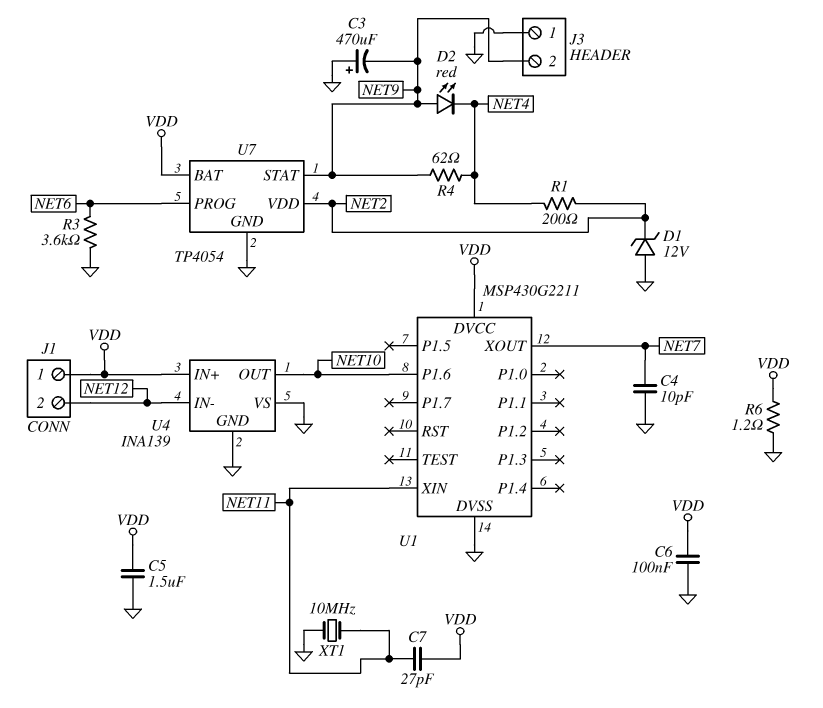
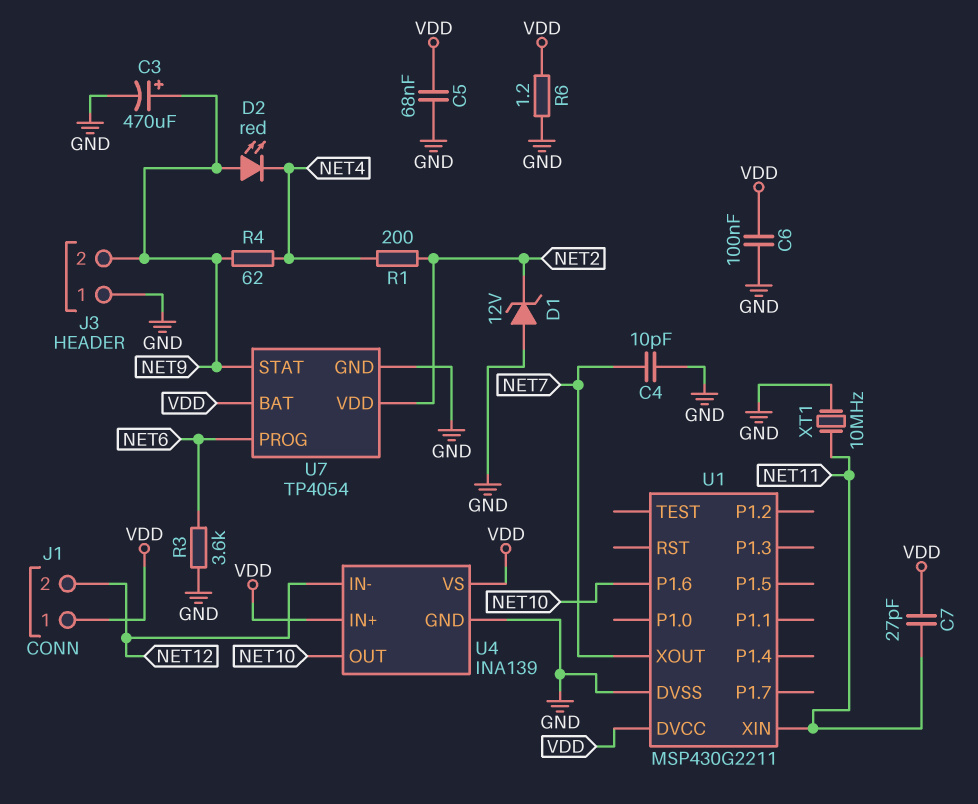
C3: 470uF (plus GND, minus NET9) -> 470uF (plus NET9, minus GND)
C5: 1.5uF (GND, VDD) -> 68nF (GND, VDD)
U4 pin VS: GND -> VDD

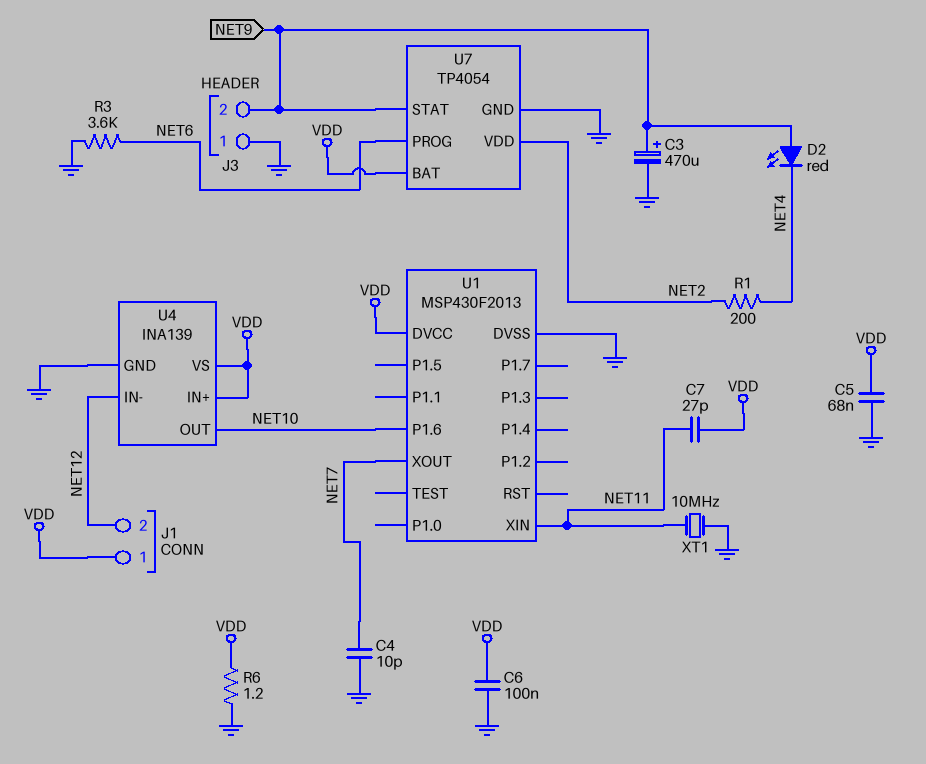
D1: zener 12V (A GND, K NET2) -> none
R4: 62 (NET4, NET9) -> none
U1: MSP430G2211 -> MSP430F2013

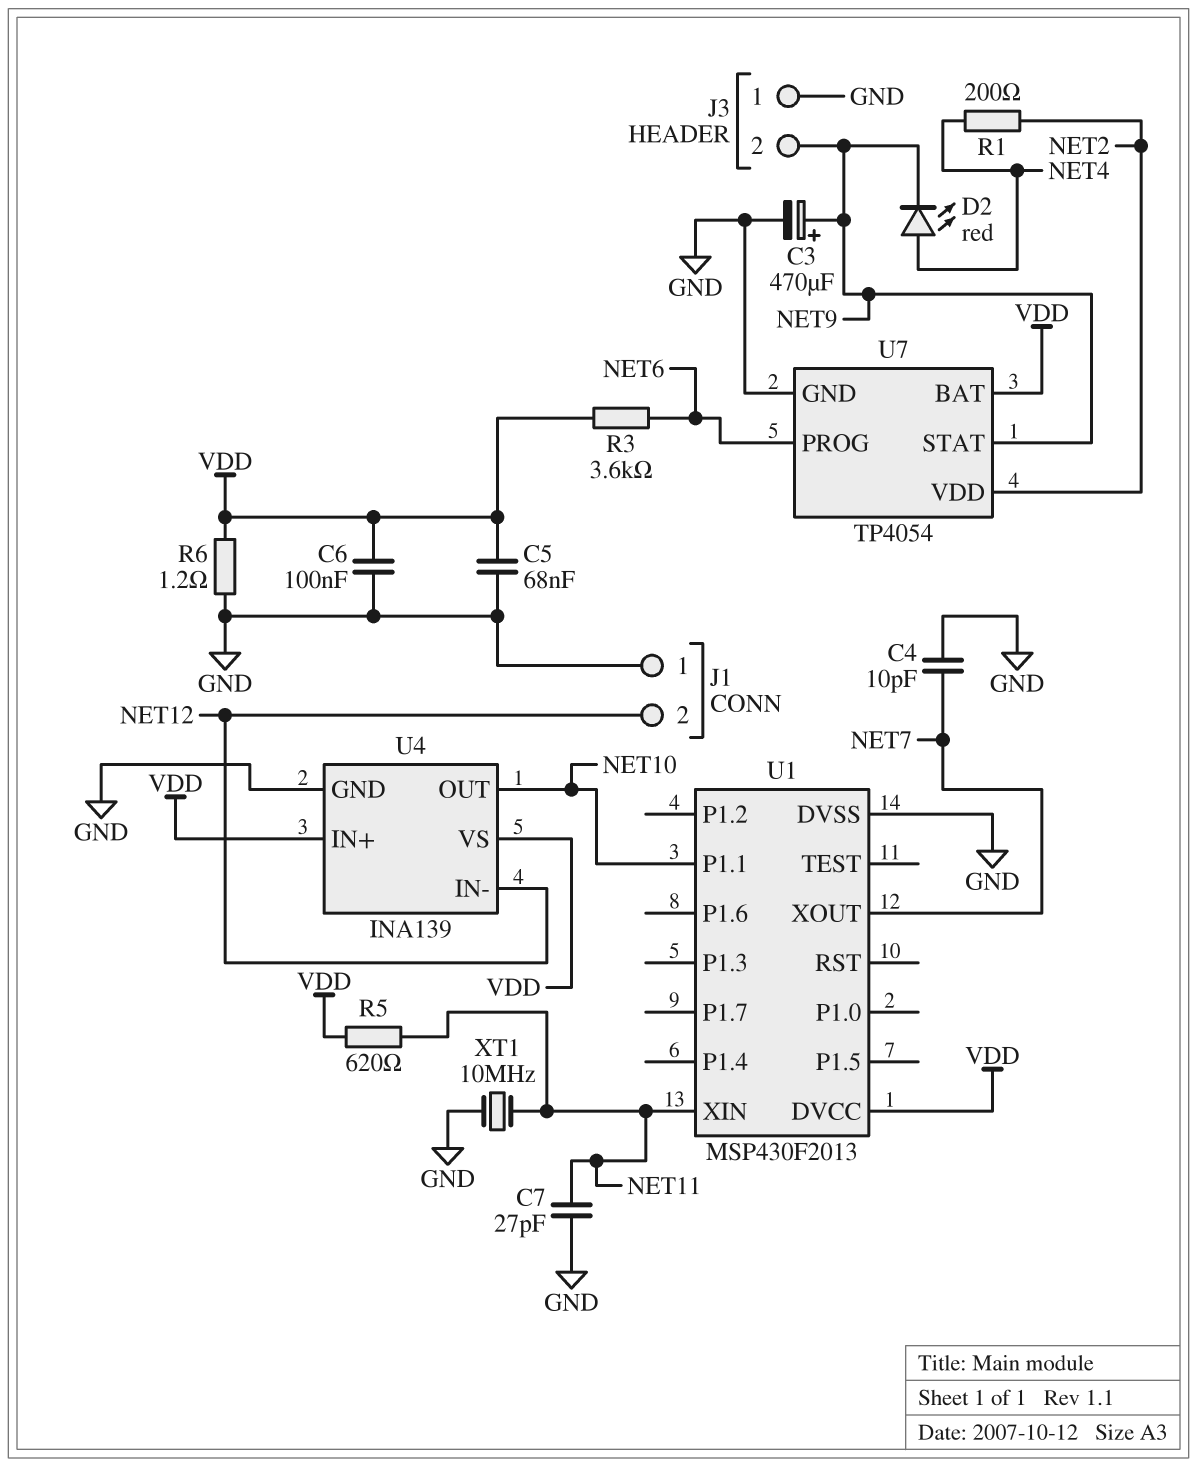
C7: 27pF (NET11, VDD) -> 27pF (GND, NET11)
D2: LED red (A NET9, K NET4) -> LED red (A NET4, K NET9)
J1 pin 1: VDD -> GND
R3: 3.6k (GND, NET6) -> 3.6k (NET6, VDD)
R5: none -> 620 (NET11, VDD)
U1 pin P1.1: none -> NET10
U1 pin P1.6: NET10 -> none

